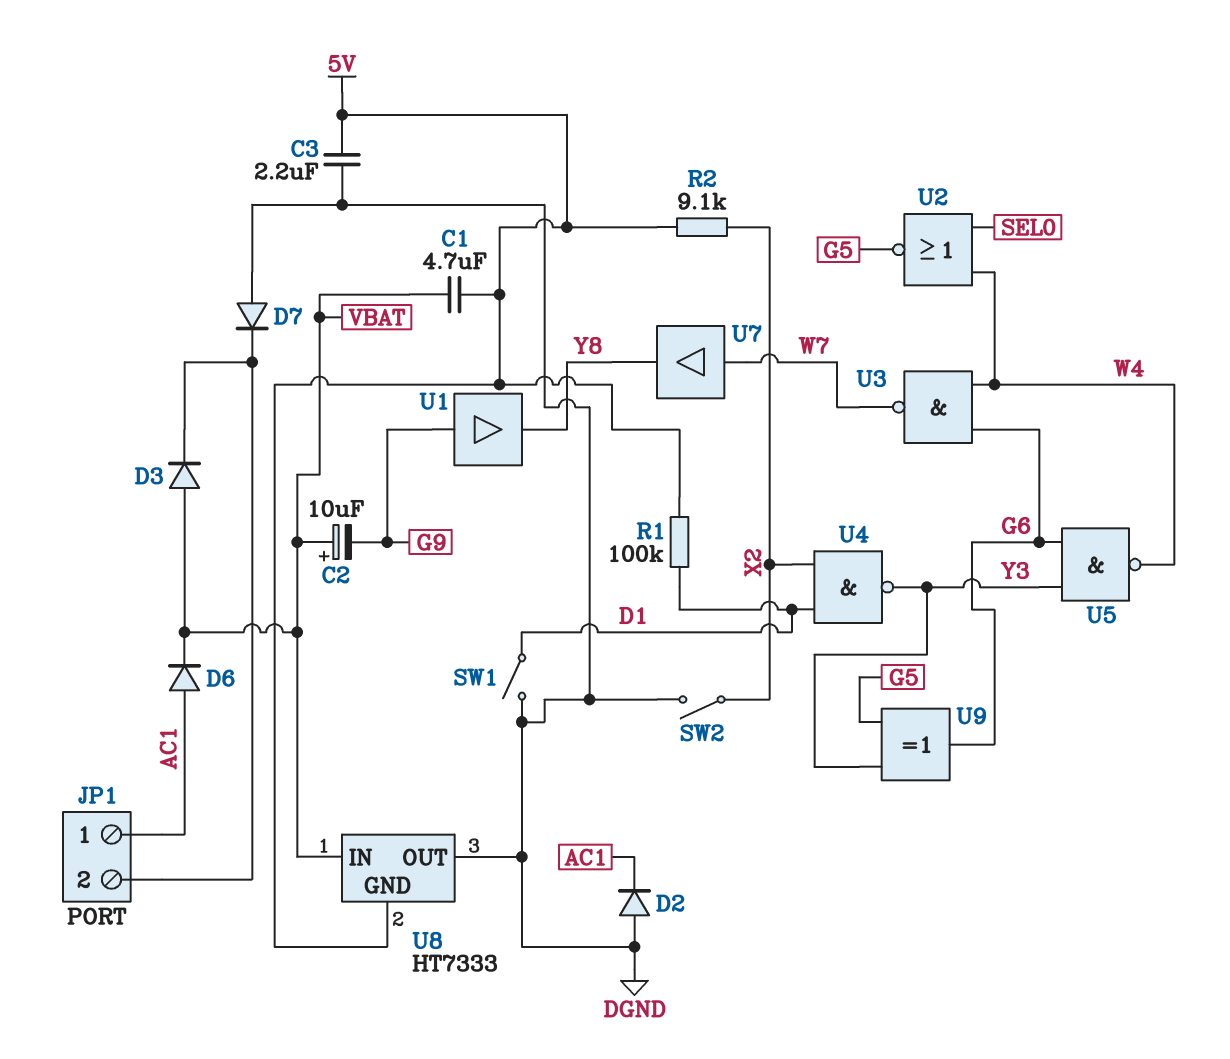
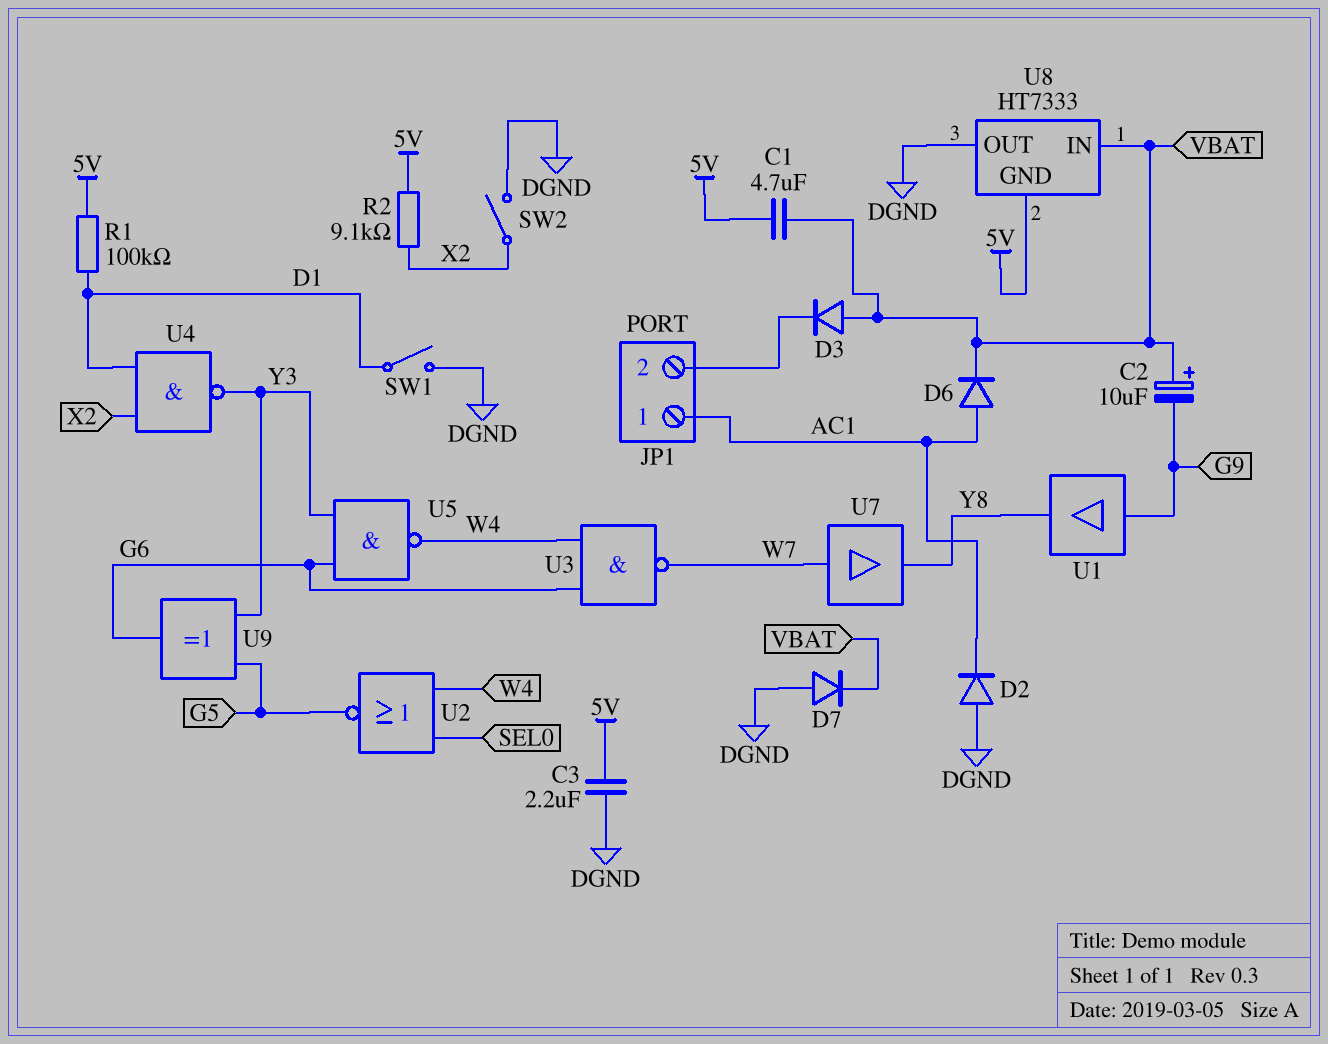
D7: diode (A DGND, K JP1/2) -> diode (A DGND, K VBAT)

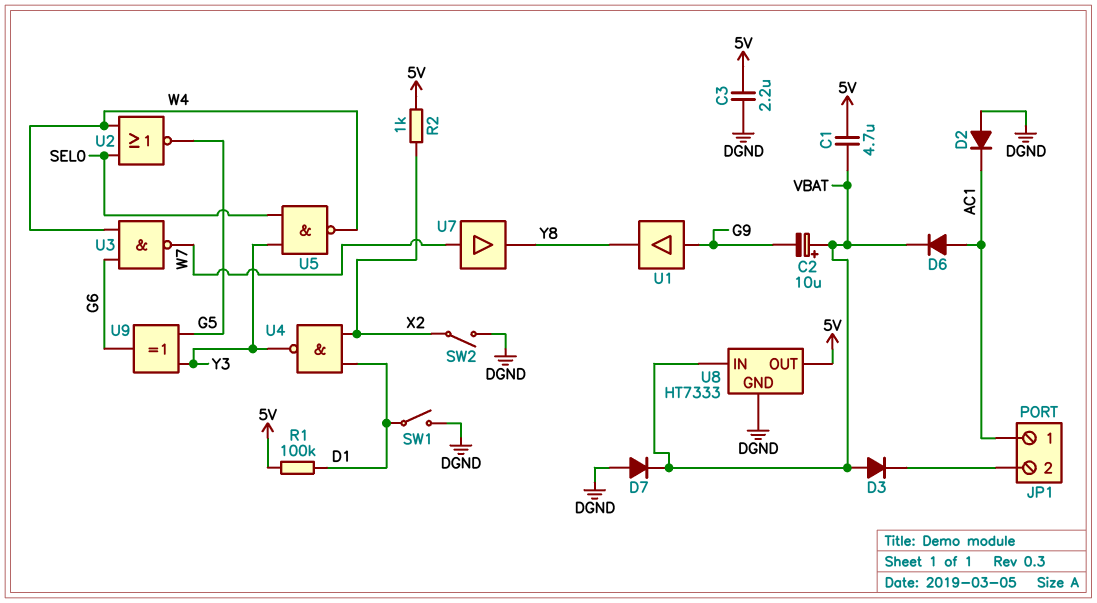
R2: 9.1k (5V, X2) -> 1k (5V, X2)
U5: NAND (in G6, in Y3, out W4) -> NAND (in SEL0, in Y3, out W4)
U8 pin GND: 5V -> DGND
U8 pin OUT: DGND -> 5V

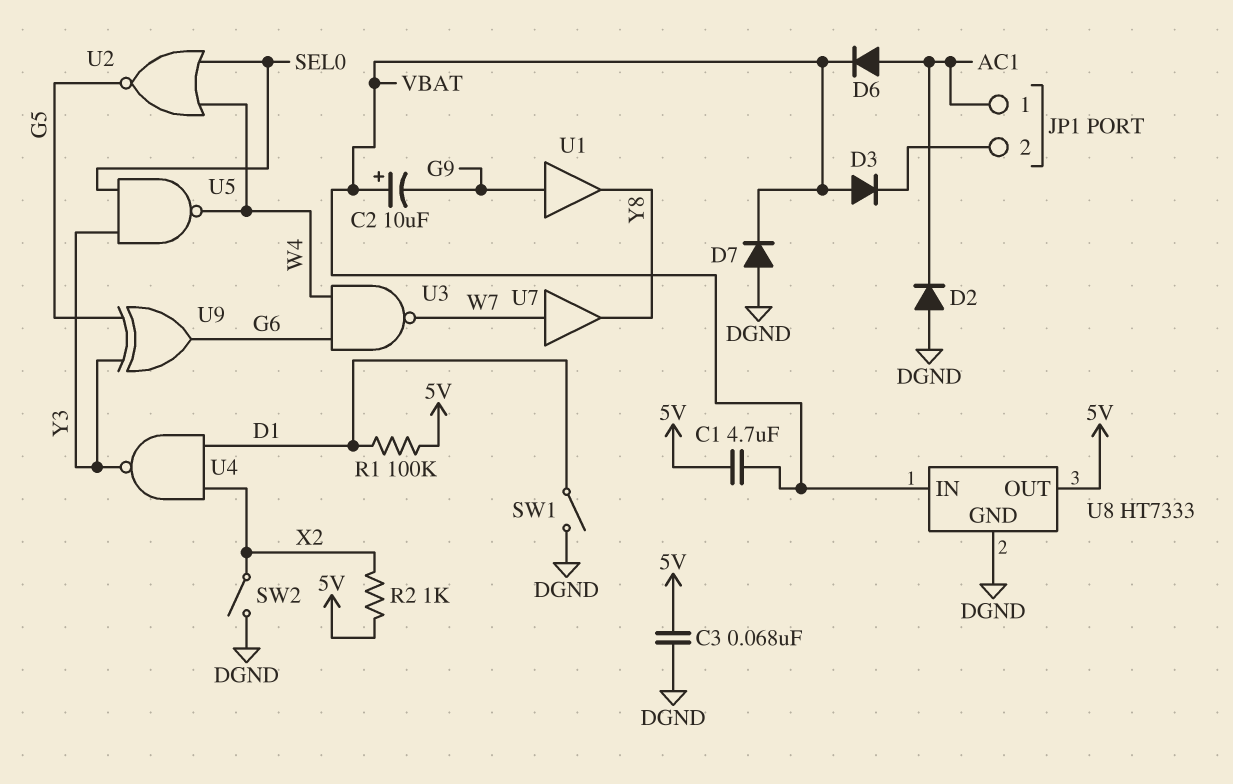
C3: 2.2uF (5V, DGND) -> 68nF (5V, DGND)

